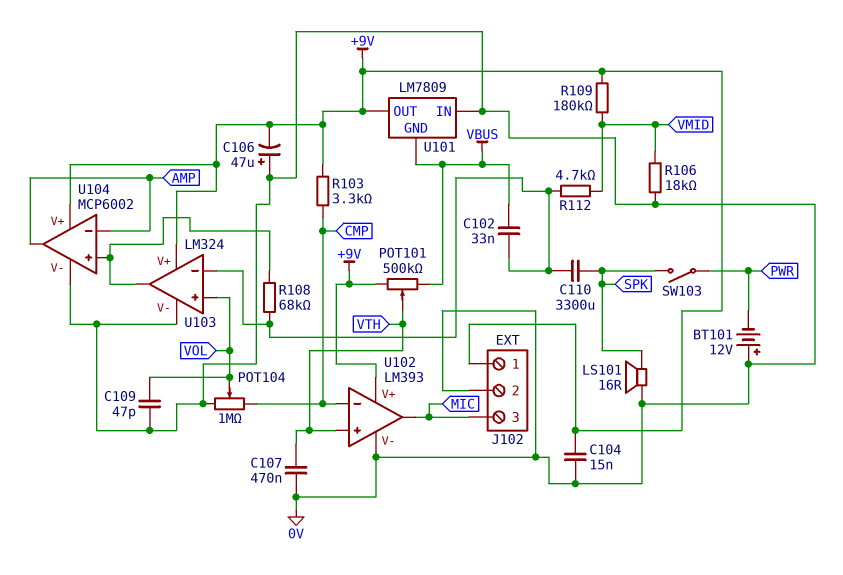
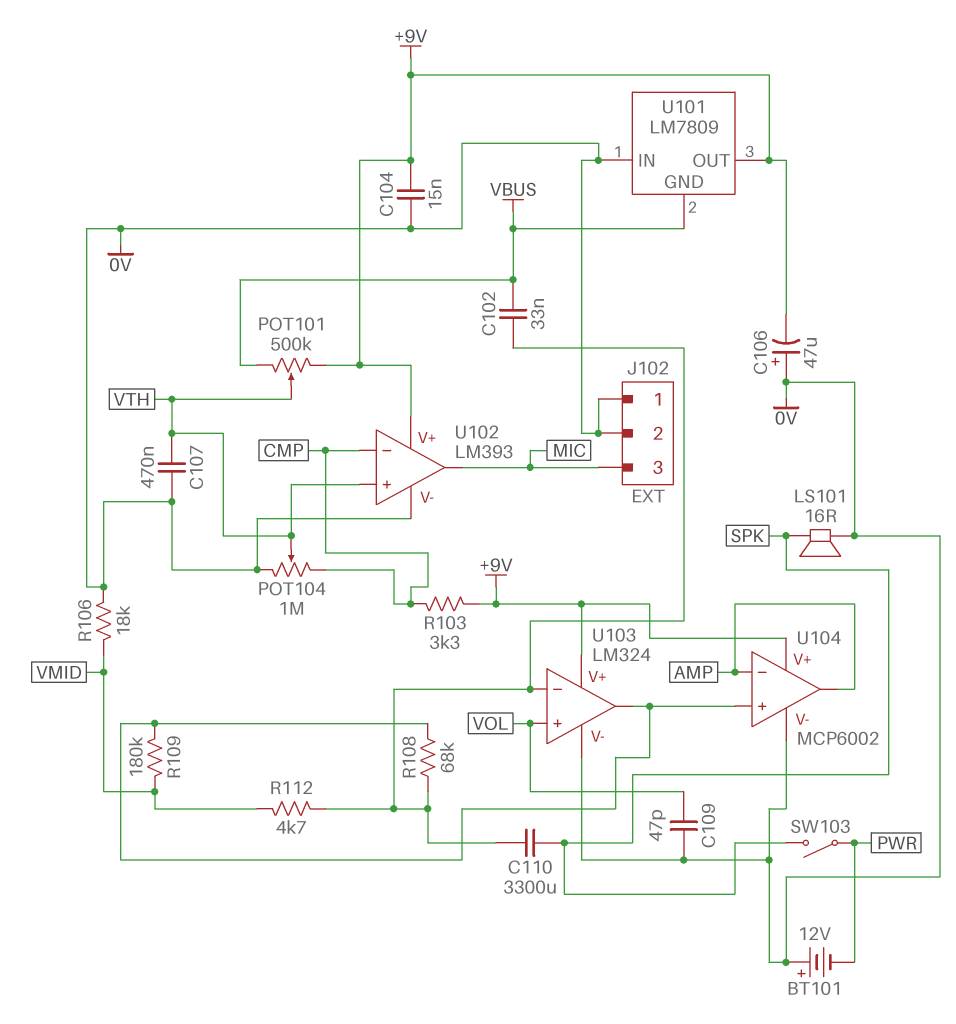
J102 pin 1: +9V -> 0V
POT104: 1M (0V, CMP, wiper VOL) -> 1M (0V, CMP, wiper VTH)
R109: 180k (+9V, VMID) -> 180k (U103/out, VMID)

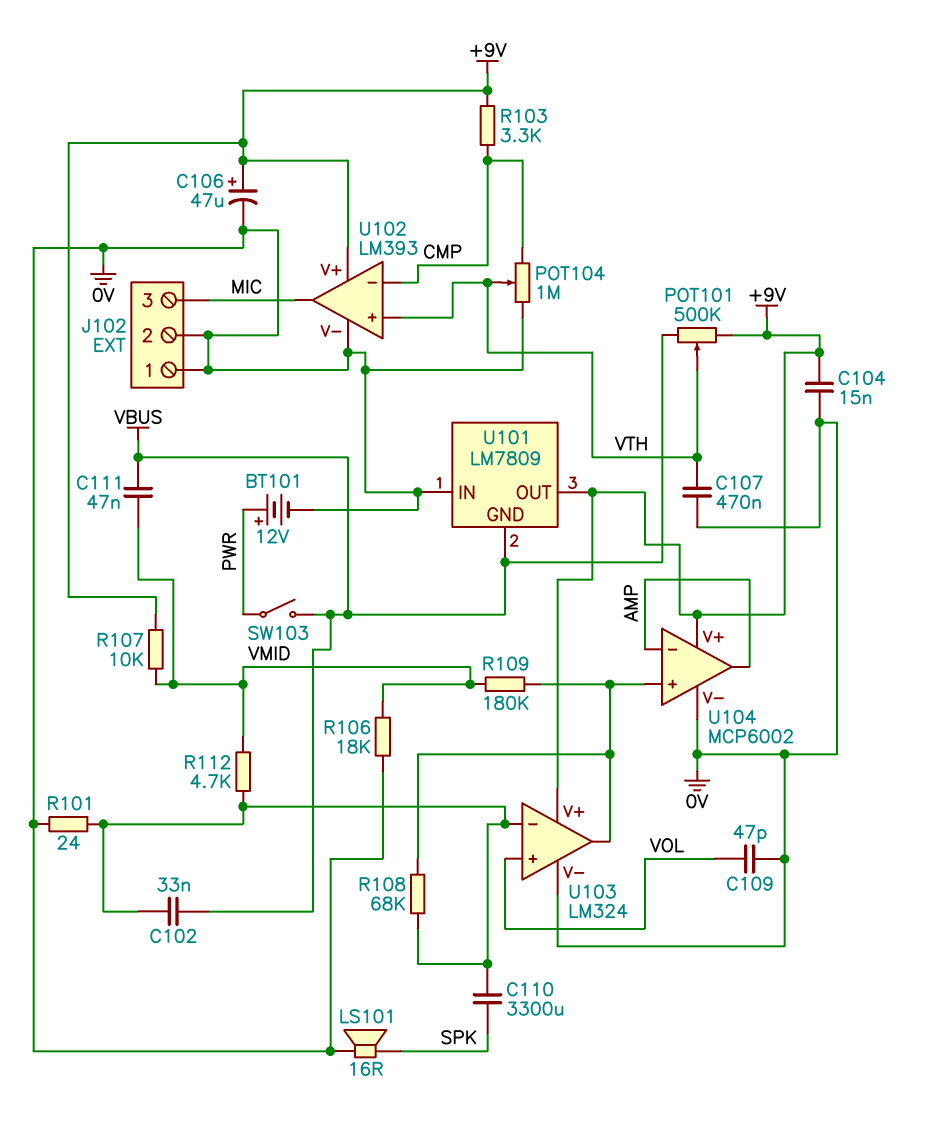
BT101: 12V (plus 0V, minus PWR) -> 12V (plus PWR, minus 0V)
C106: 47uF (plus 0V, minus +9V) -> 47uF (plus +9V, minus 0V)
C111: none -> 47nF (VBUS, VMID)
R101: none -> 24 (0V, U103/in-)
R107: none -> 10k (+9V, VMID)
SW103: switch (PWR, SPK) -> switch (PWR, VBUS)

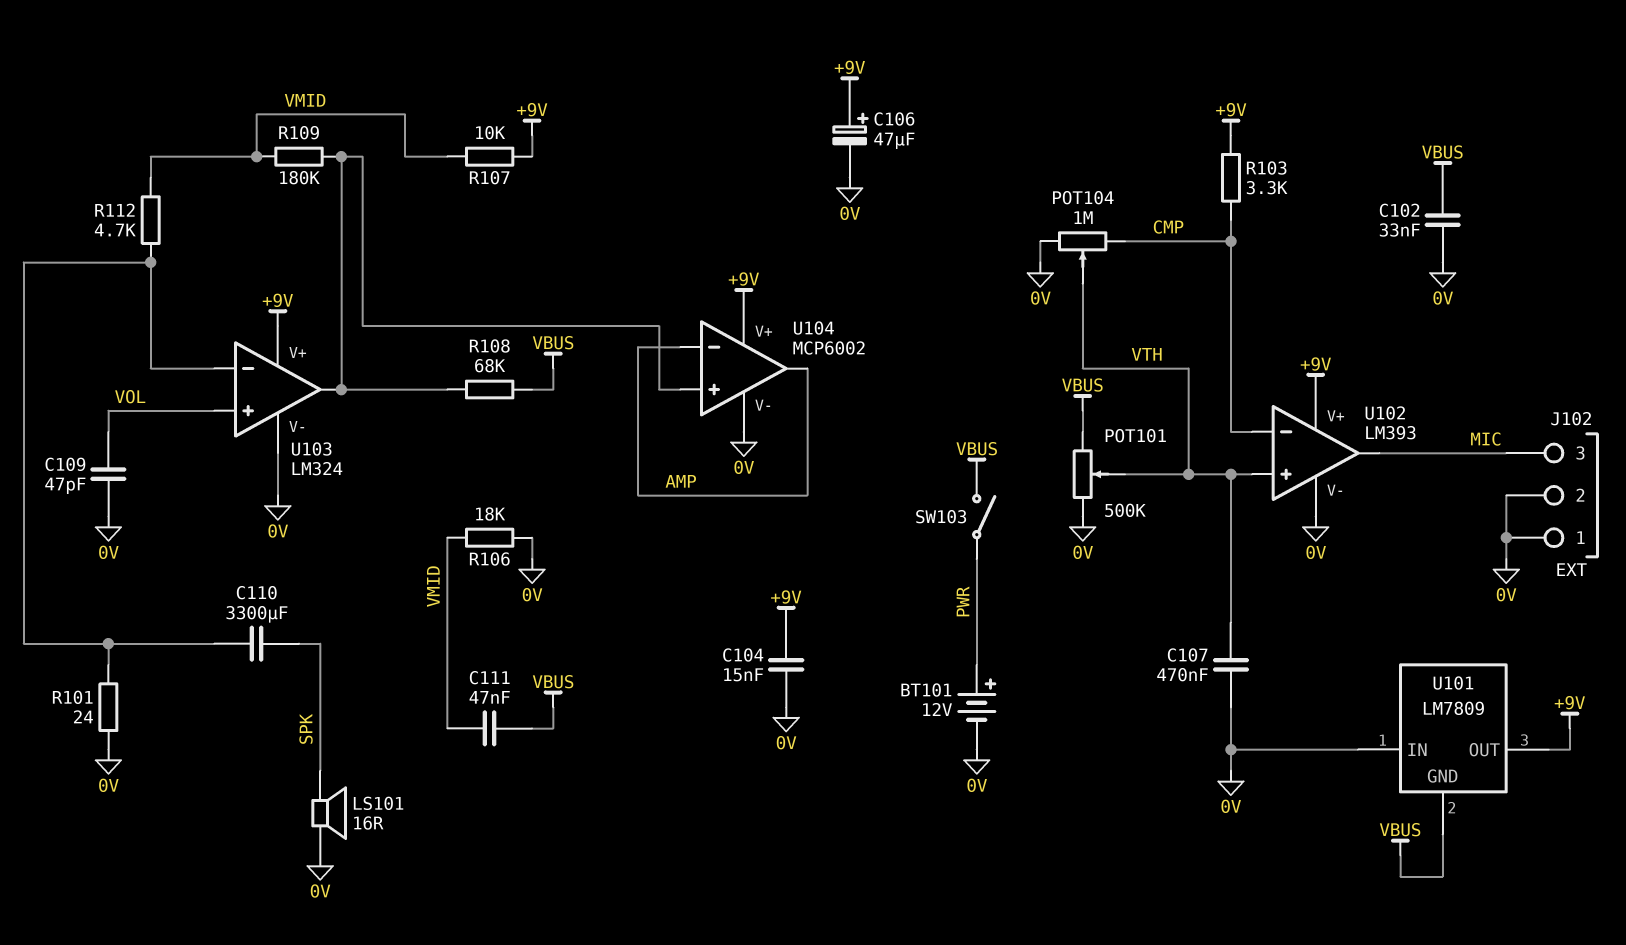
C102: 33nF (U103/in-, VBUS) -> 33nF (0V, VBUS)
POT101: 500k (+9V, VBUS, wiper VTH) -> 500k (0V, VBUS, wiper VTH)
R108: 68k (U103/in-, U103/out) -> 68k (U103/out, VBUS)

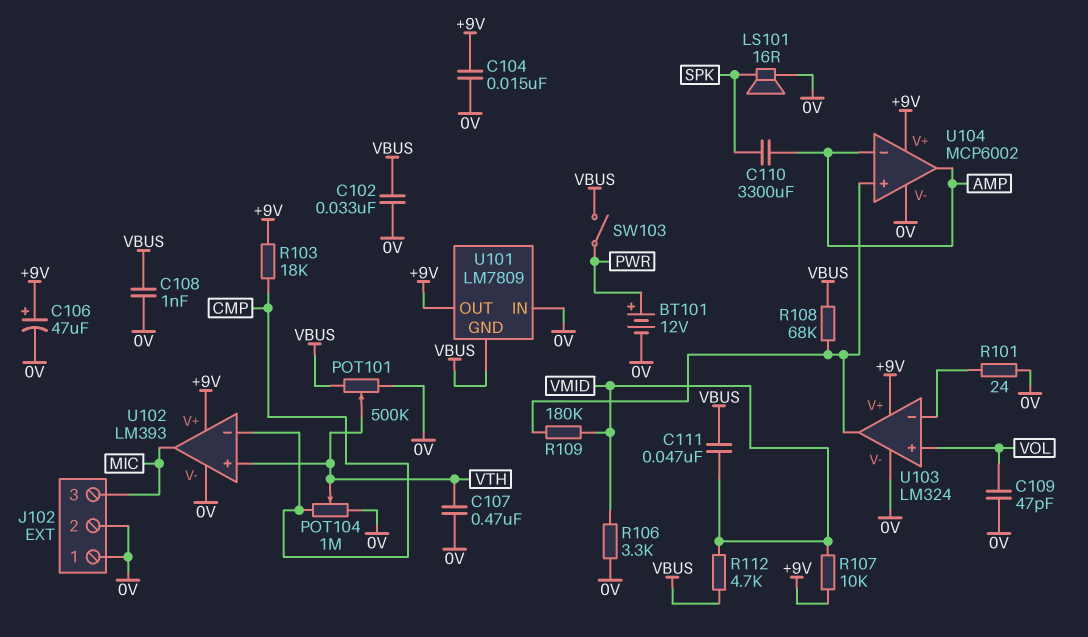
C108: none -> 1nF (0V, VBUS)
C110: 3300uF (SPK, U103/in-) -> 3300uF (AMP, SPK)
R103: 3.3k (+9V, CMP) -> 18k (+9V, CMP)
R106: 18k (0V, VMID) -> 3.3k (0V, VMID)
R112: 4.7k (U103/in-, VMID) -> 4.7k (VBUS, VMID)

